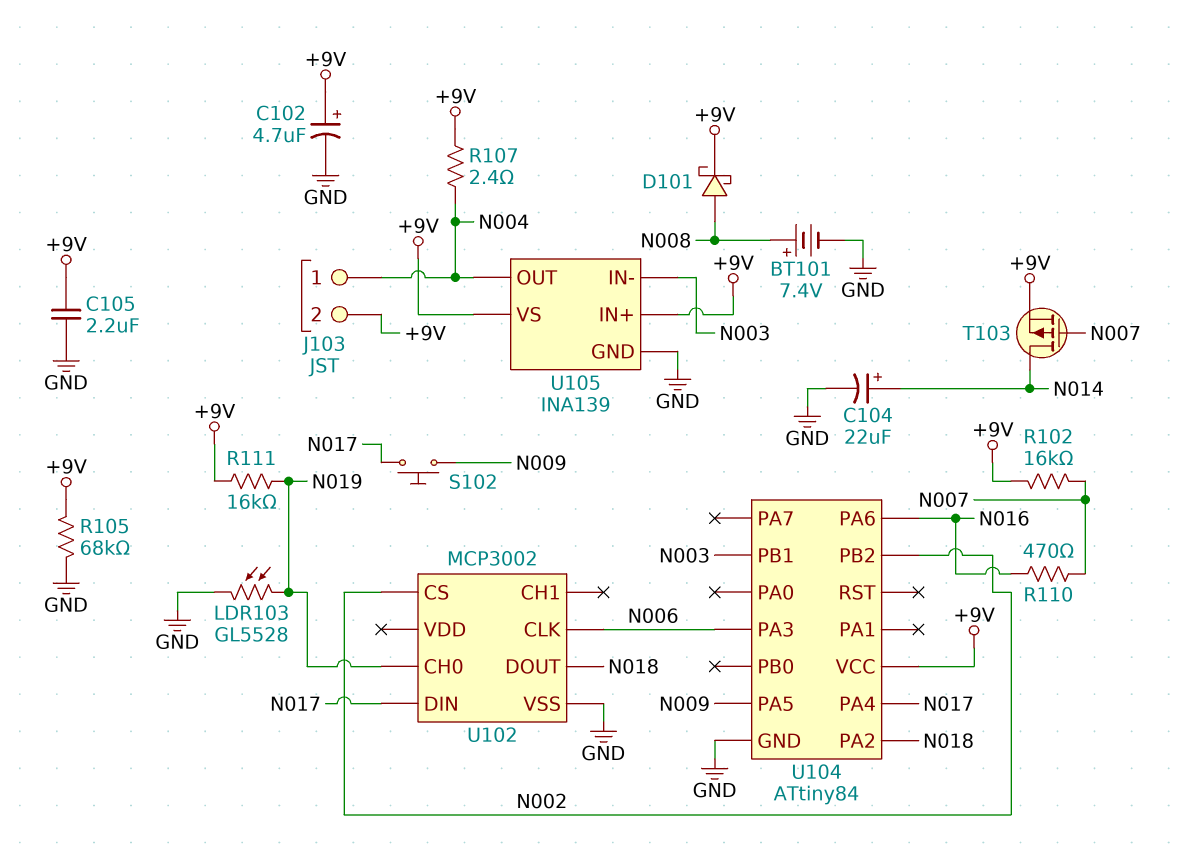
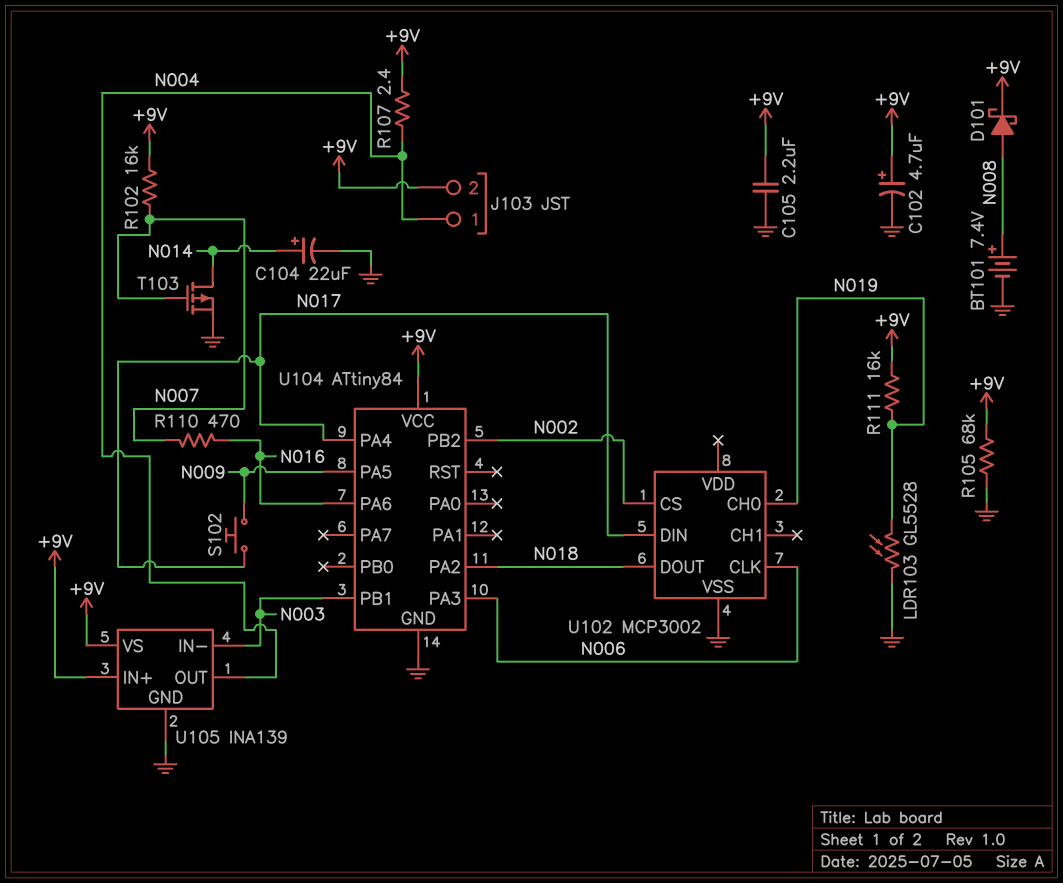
T103: PMOS (G N007, D N014, S +9V) -> PMOS (G N007, D N014, S GND)

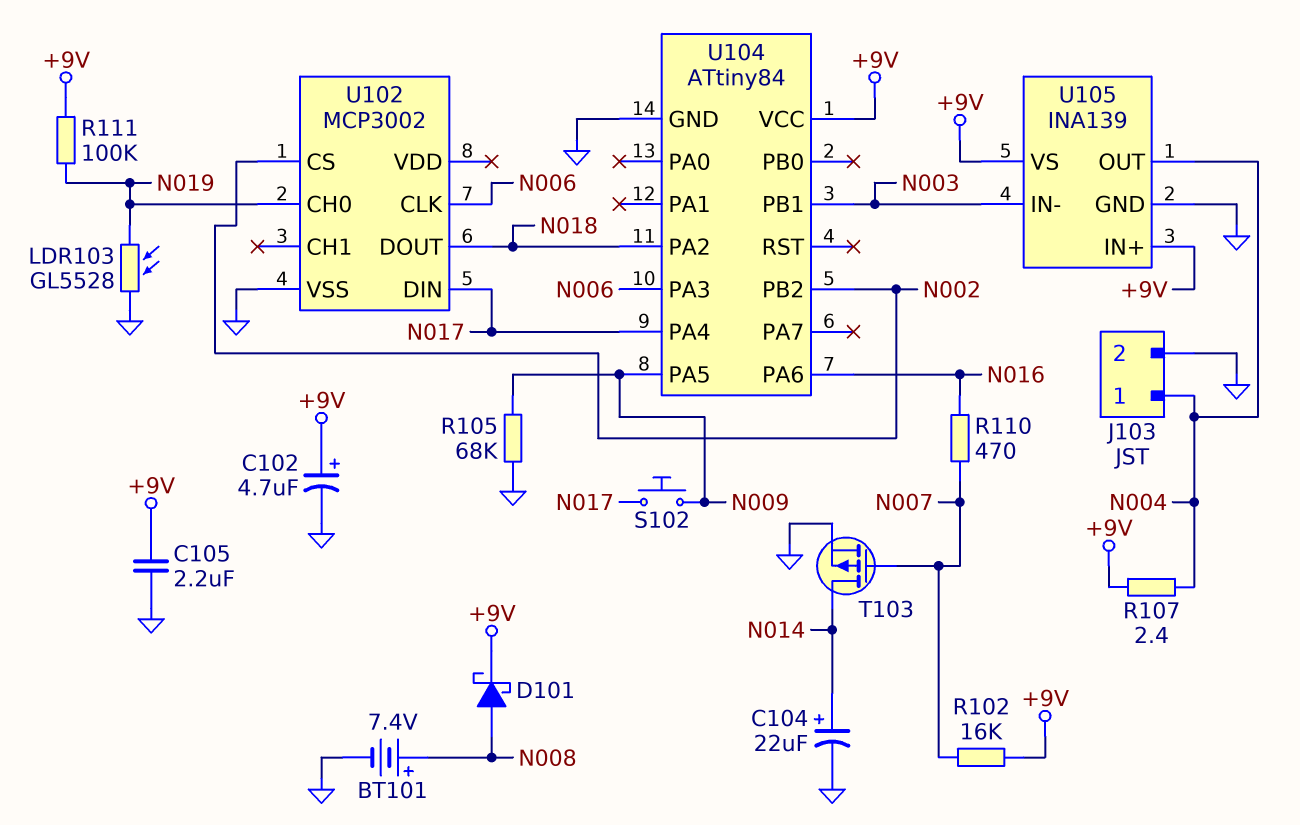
J103 pin 2: +9V -> GND
R105: 68k (+9V, GND) -> 68k (GND, N009)
R111: 16k (+9V, N019) -> 100k (+9V, N019)

